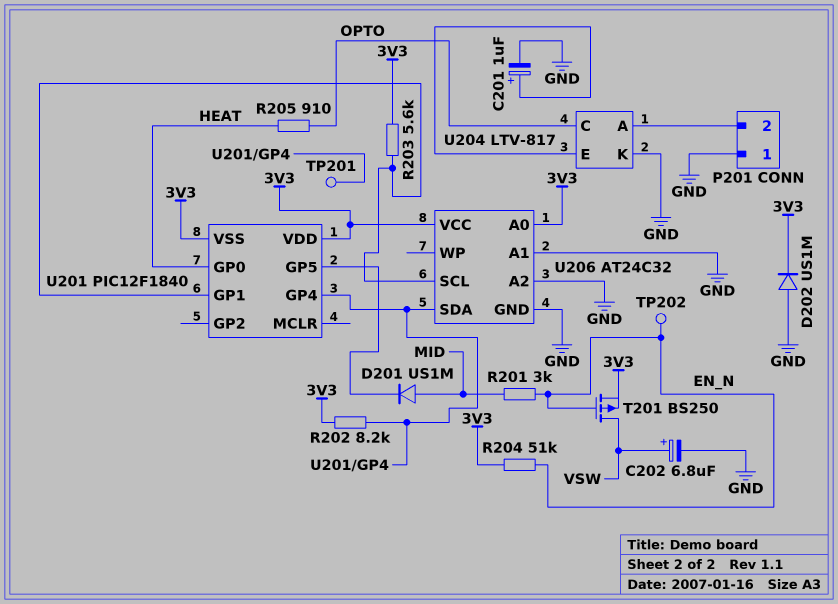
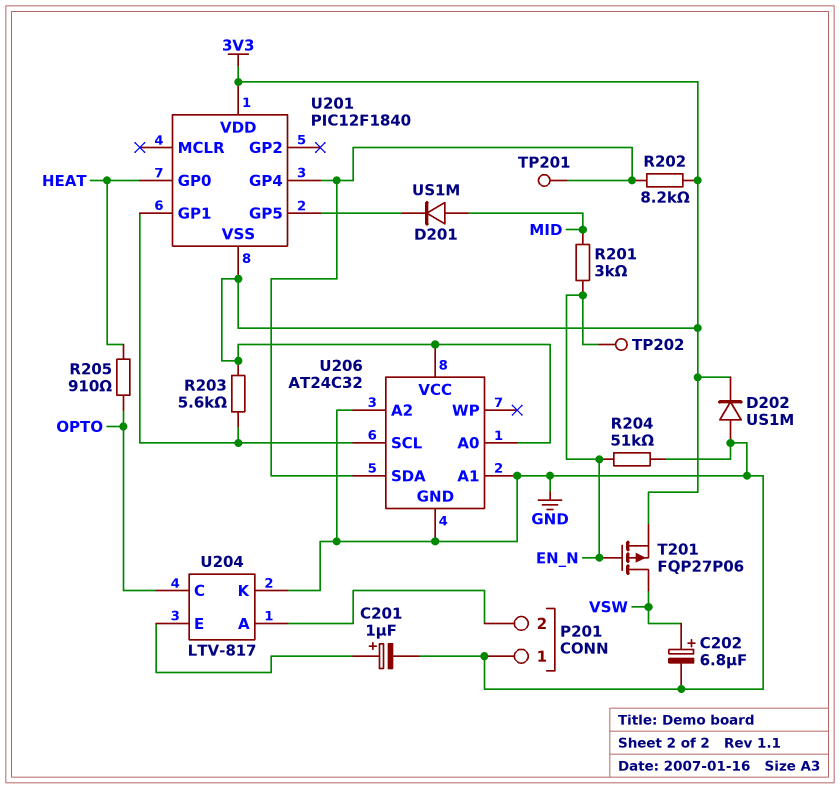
R204: 51k (3V3, EN_N) -> 51k (EN_N, GND)
T201: PMOS BS250 (G EN_N, D VSW, S 3V3) -> PMOS FQP27P06 (G EN_N, D VSW, S 3V3)

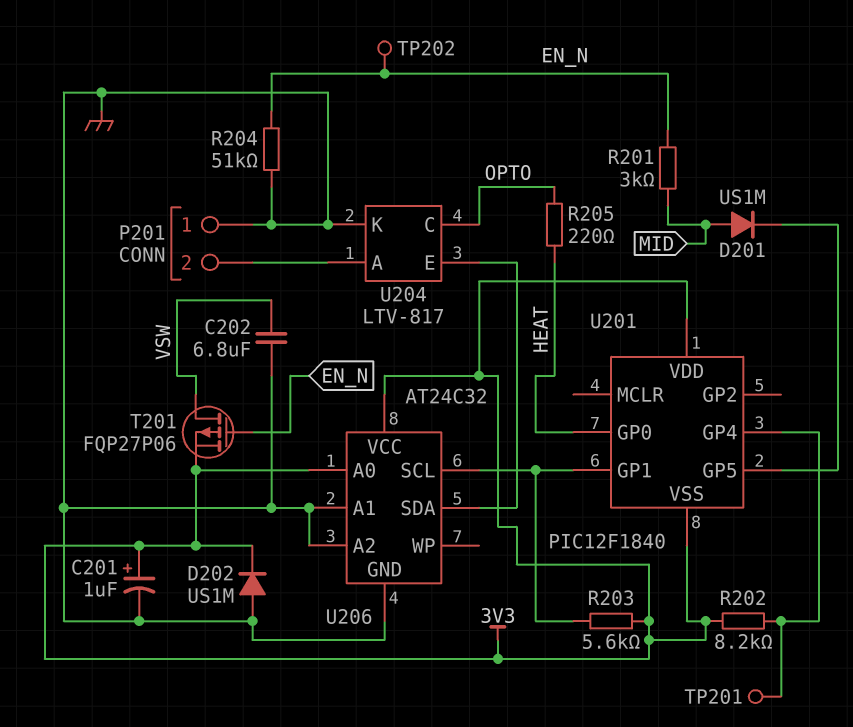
C201: 1uF (plus U204/E, minus GND) -> 1uF (plus 3V3, minus GND)
C202: 6.8uF (plus VSW, minus GND) -> 6.8uF (GND, VSW)
R205: 910 (HEAT, OPTO) -> 220 (HEAT, OPTO)
U206 pin SDA: U201/GP4 -> U204/E

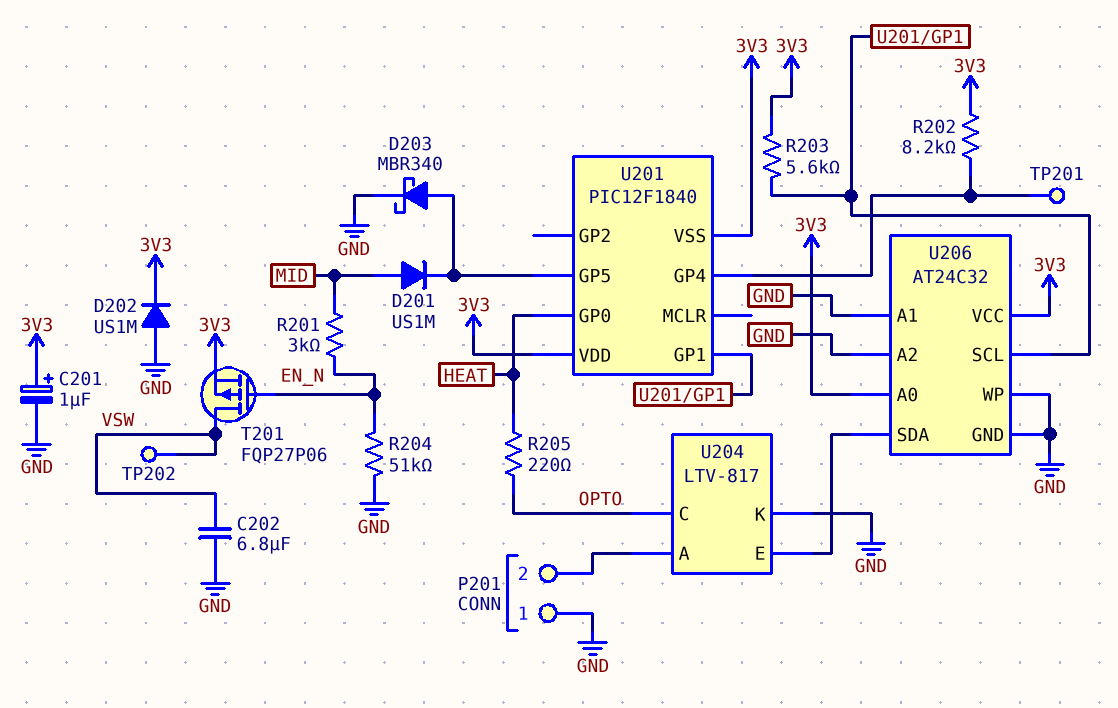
D203: none -> schottky MBR340 (A U201/GP5, K GND)
TP202: test point (EN_N) -> test point (VSW)
U206 pin WP: none -> GND

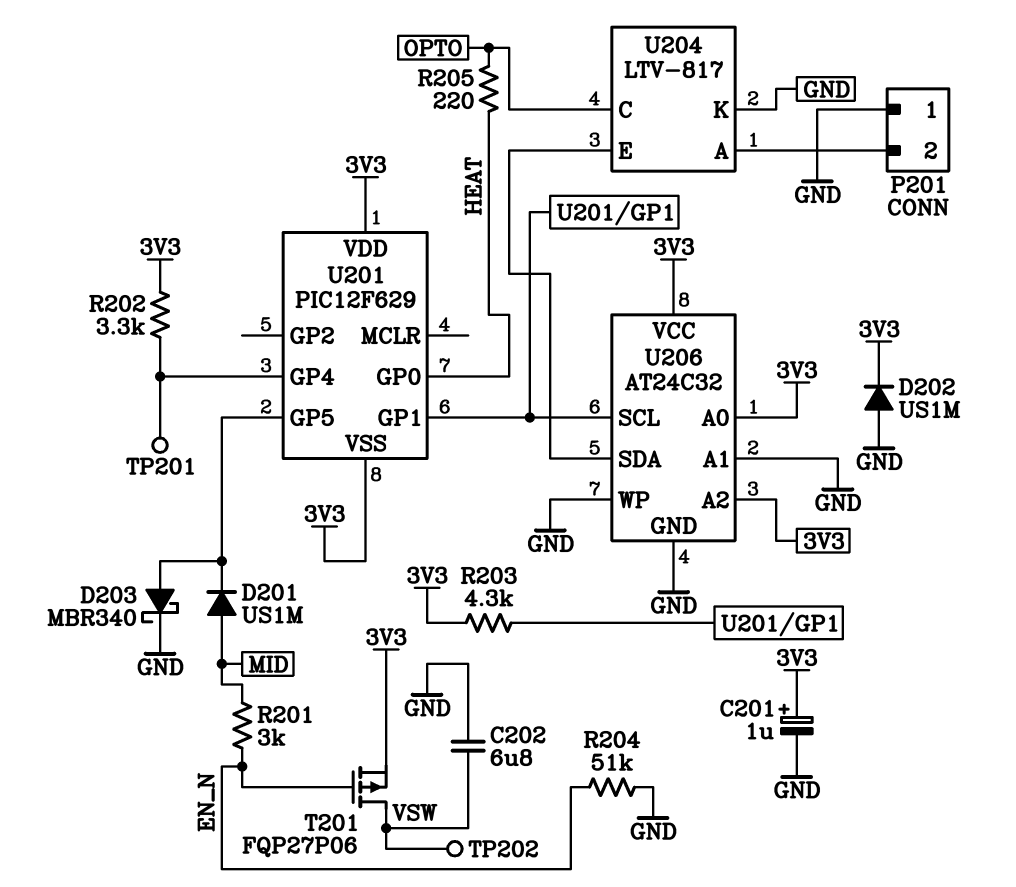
R202: 8.2k (3V3, U201/GP4) -> 3.3k (3V3, U201/GP4)
R203: 5.6k (3V3, U201/GP1) -> 4.3k (3V3, U201/GP1)
U201: PIC12F1840 -> PIC12F629
U206 pin A2: GND -> 3V3

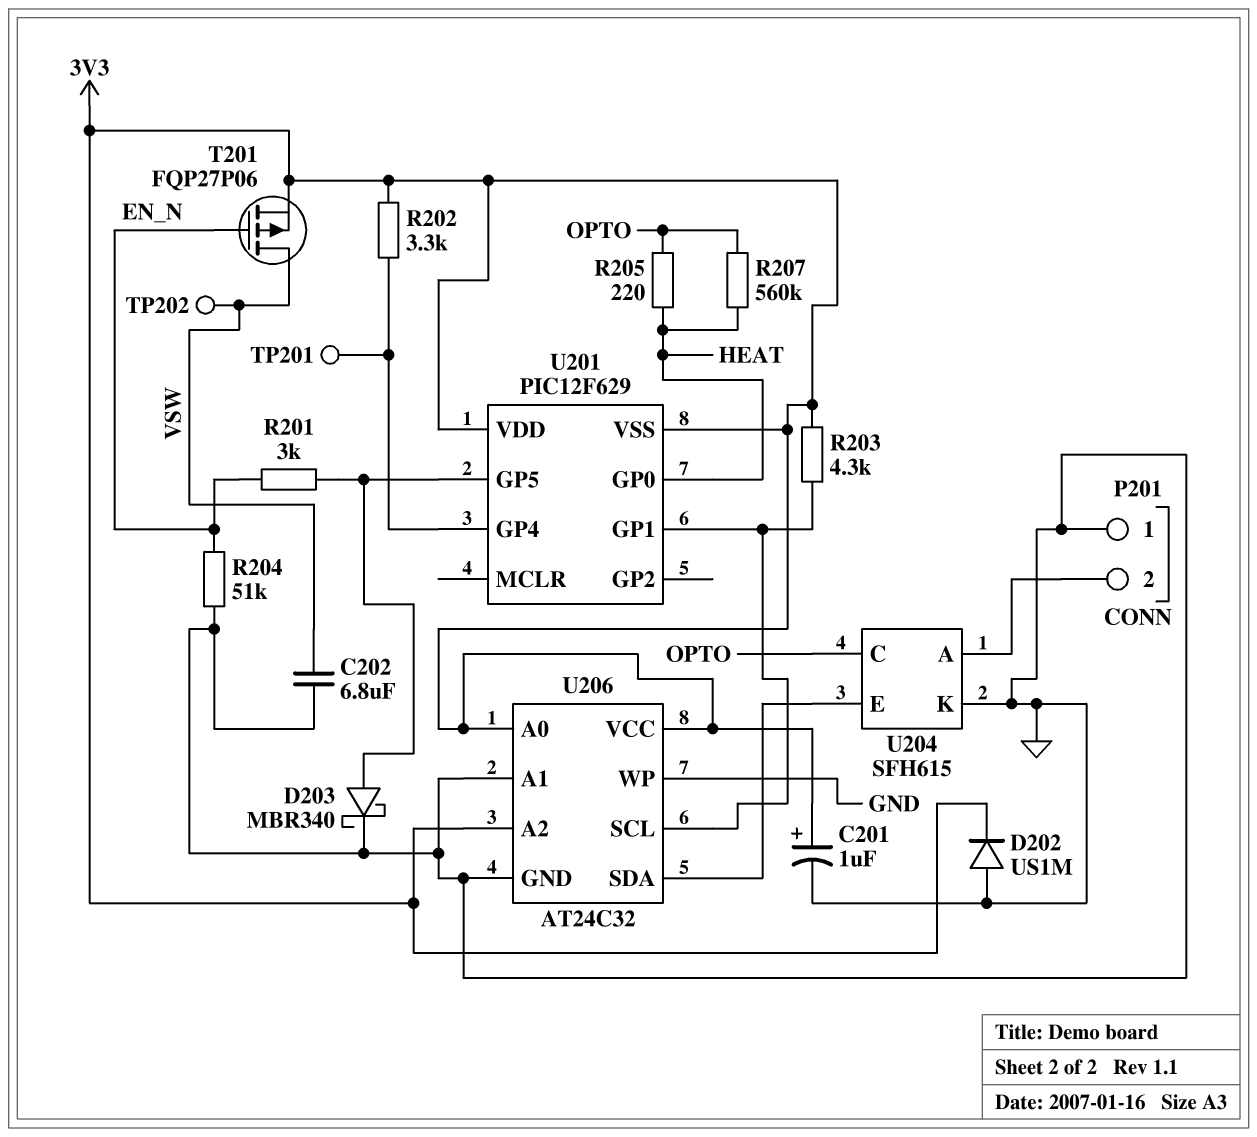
D201: diode US1M (A MID, K U201/GP5) -> none
R201: 3k (EN_N, MID) -> 3k (EN_N, U201/GP5)
R207: none -> 560k (HEAT, OPTO)
U204: LTV-817 -> SFH615

